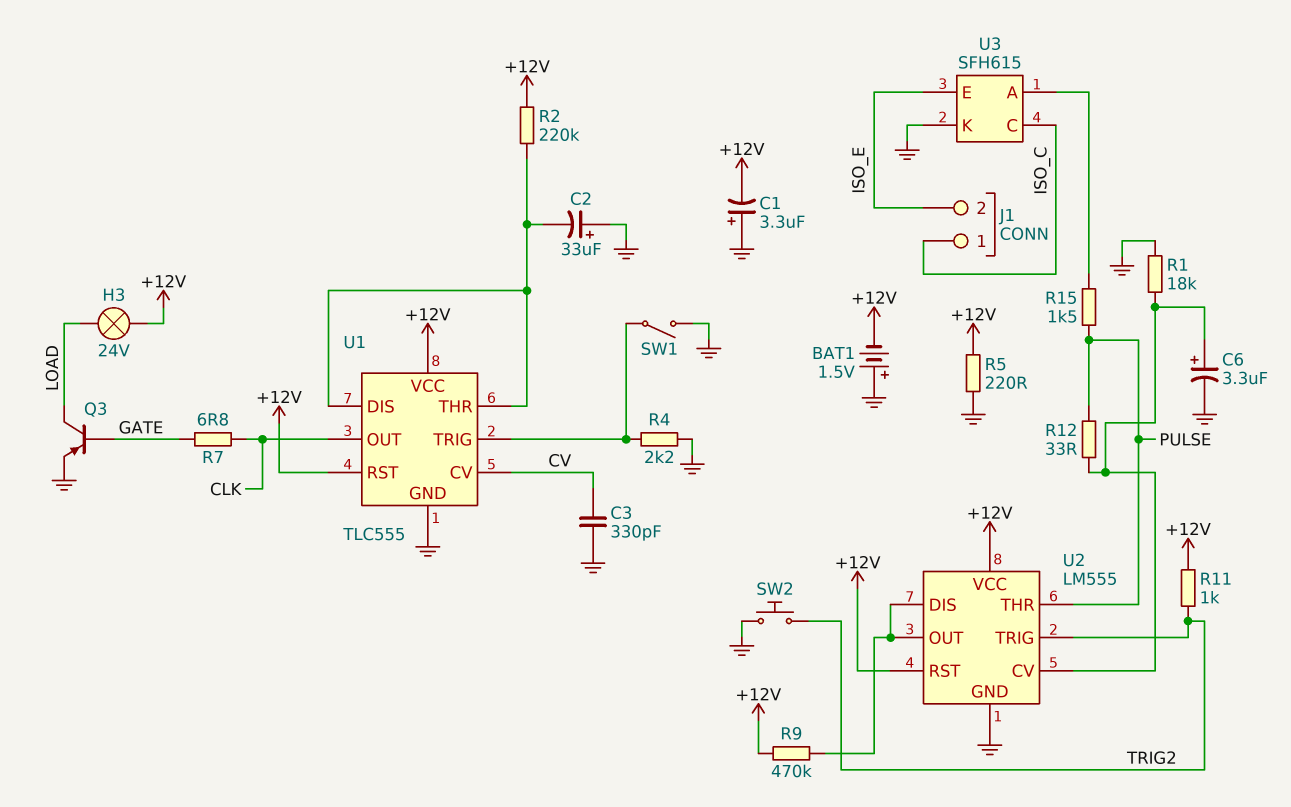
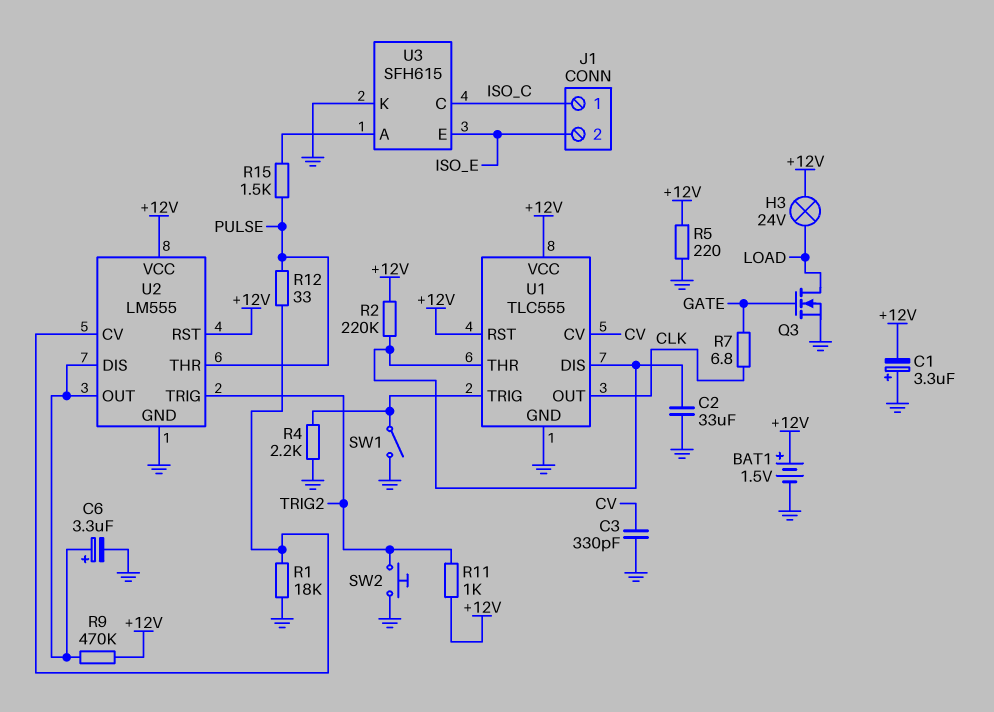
BAT1: 1.5V (plus GND, minus +12V) -> 1.5V (plus +12V, minus GND)
C2: 33uF (plus GND, minus U1/DIS) -> 33uF (GND, U1/DIS)
C6: 3.3uF (plus U2/CV, minus GND) -> 3.3uF (plus U2/DIS, minus GND)
Q3: PNP (B GATE, C LOAD, E GND) -> NMOS (G GATE, D LOAD, S GND)

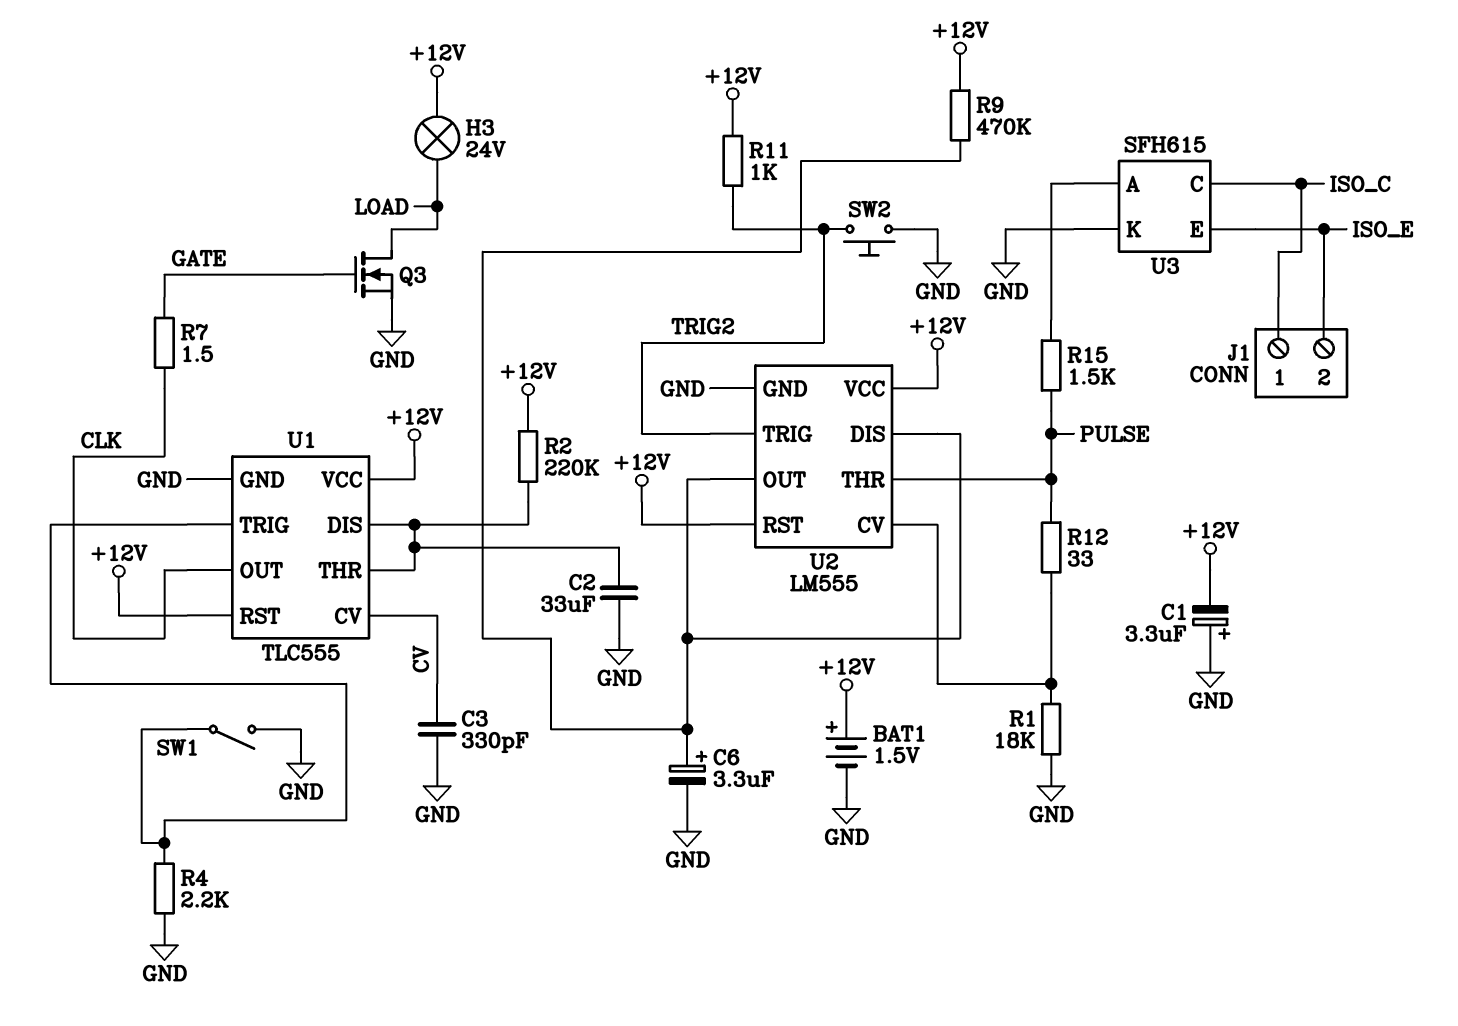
R5: 220 (+12V, GND) -> none
R7: 6.8 (CLK, GATE) -> 1.5 (CLK, GATE)

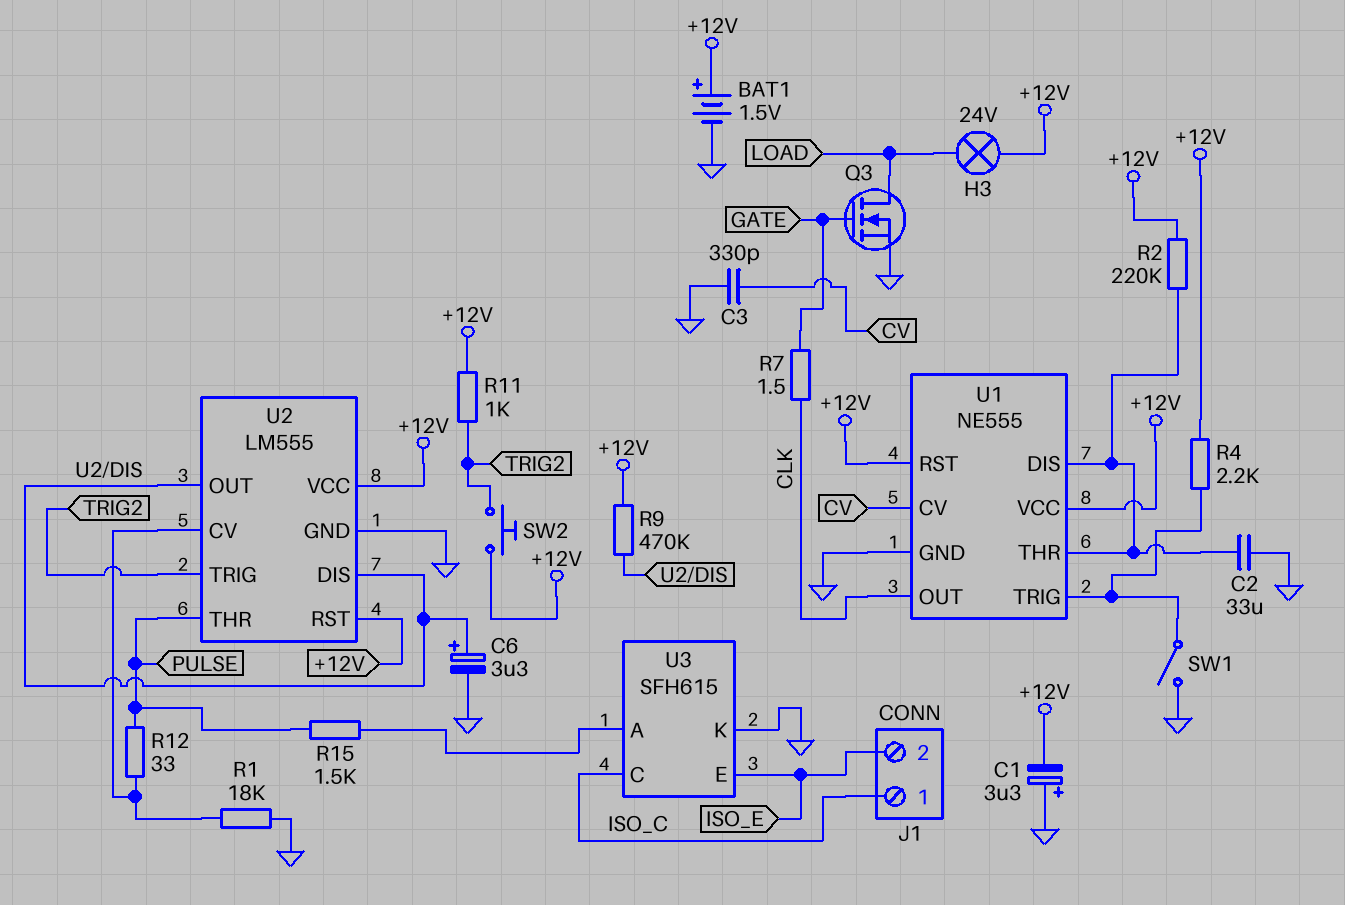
R4: 2.2k (GND, U1/TRIG) -> 2.2k (+12V, U1/TRIG)
SW2: button (GND, TRIG2) -> button (+12V, TRIG2)
U1: TLC555 -> NE555

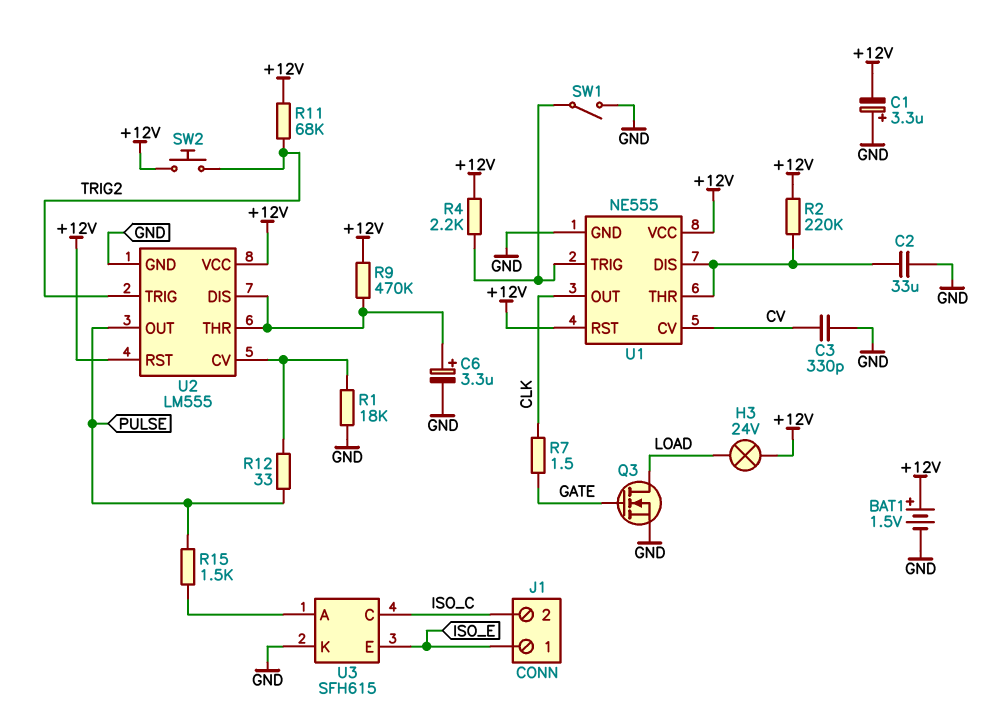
J1 pin 1: ISO_C -> ISO_E
J1 pin 2: ISO_E -> ISO_C
R11: 1k (+12V, TRIG2) -> 68k (+12V, TRIG2)
U2 pin OUT: U2/DIS -> PULSE
U2 pin THR: PULSE -> U2/DIS

